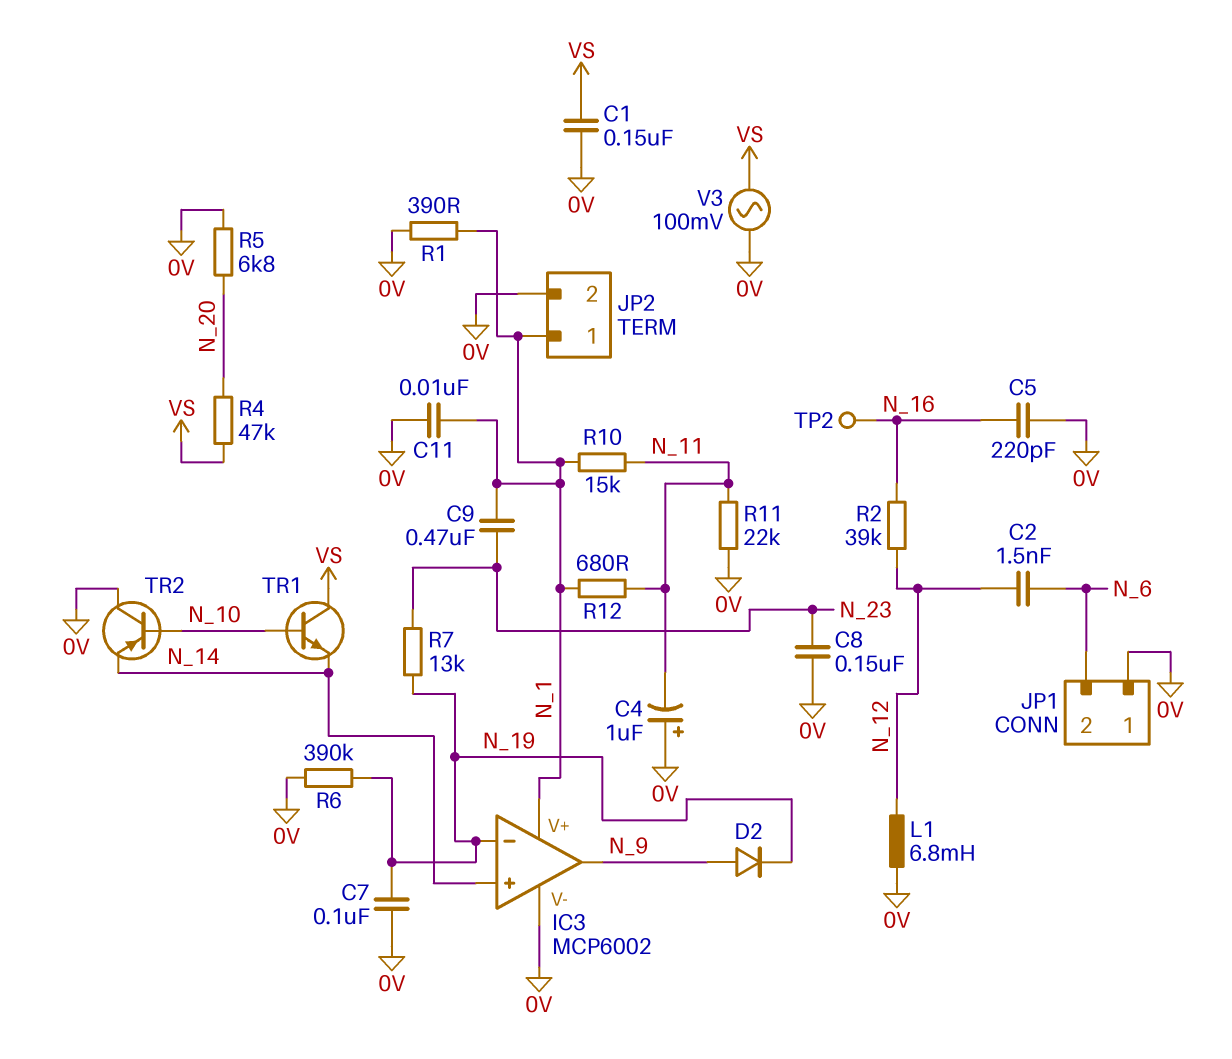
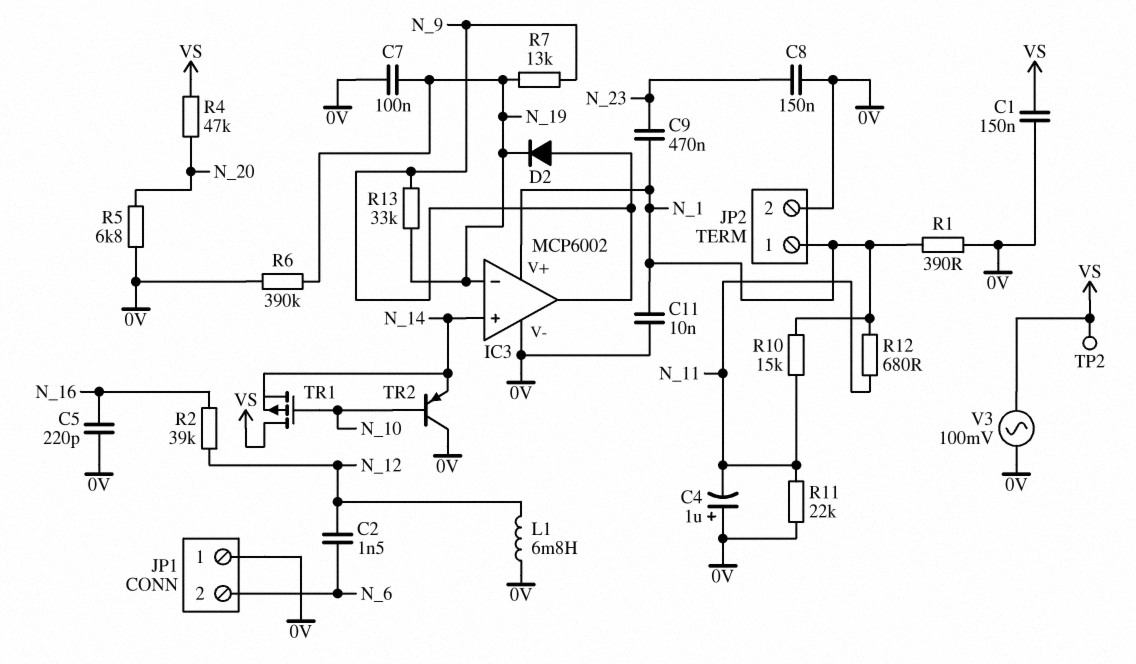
R7: 13k (N_19, N_23) -> 13k (N_9, N_19)
R13: none -> 33k (N_9, N_19)
TP2: test point (N_16) -> test point (VS)
TR1: NPN (B N_10, C VS, E N_14) -> PMOS (G N_10, D VS, S N_14)

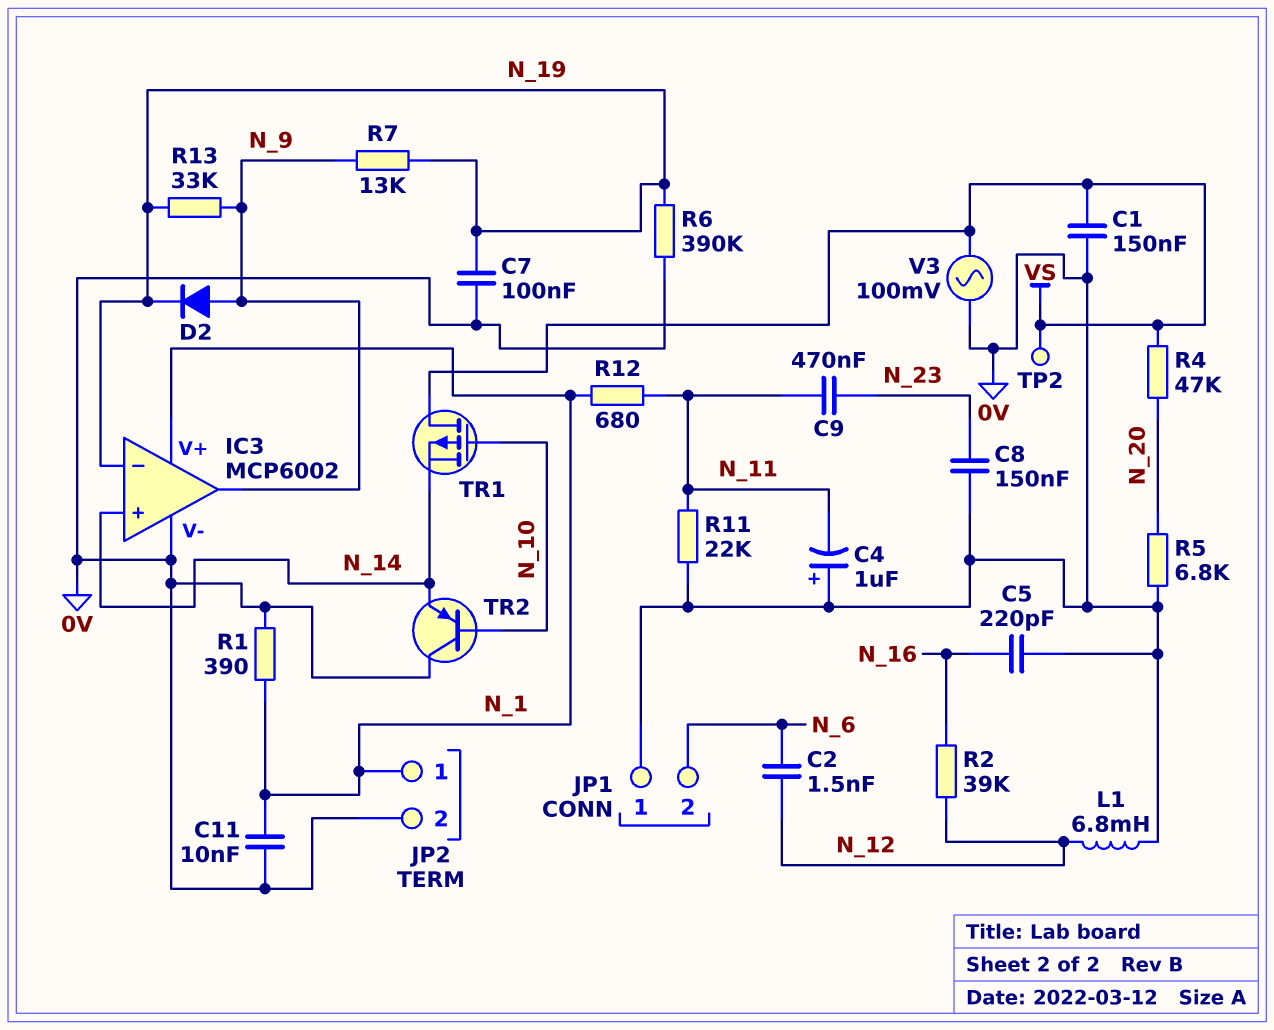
C9: 470nF (N_1, N_23) -> 470nF (N_11, N_23)
R10: 15k (N_1, N_11) -> none

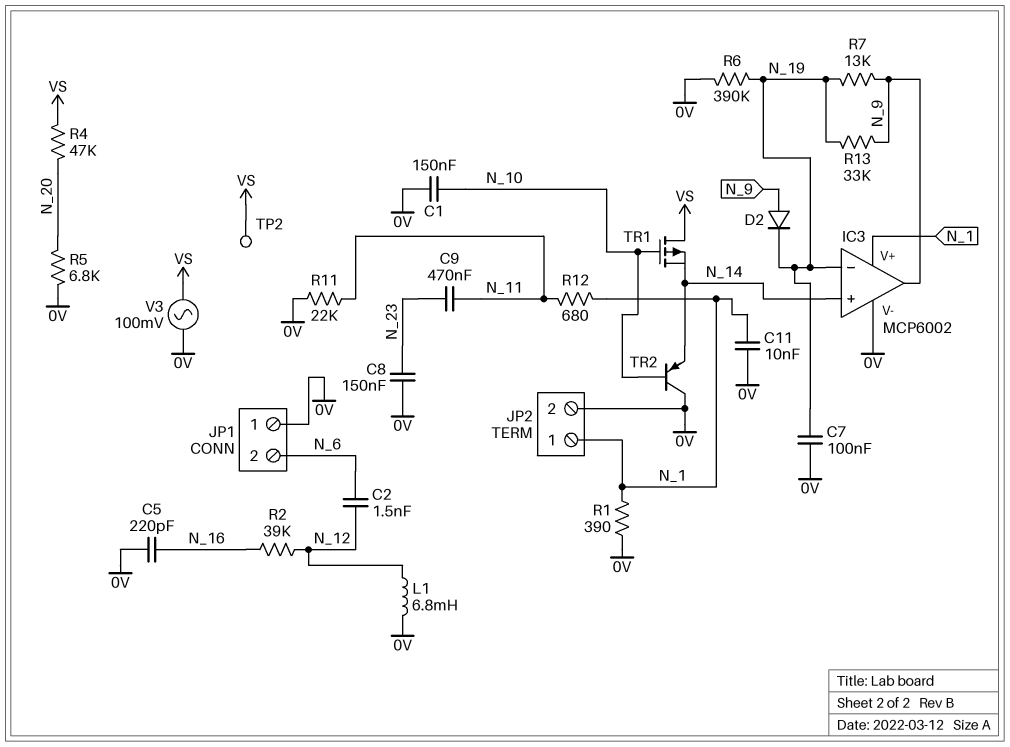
C1: 150nF (0V, VS) -> 150nF (0V, N_10)
C4: 1uF (plus 0V, minus N_11) -> none

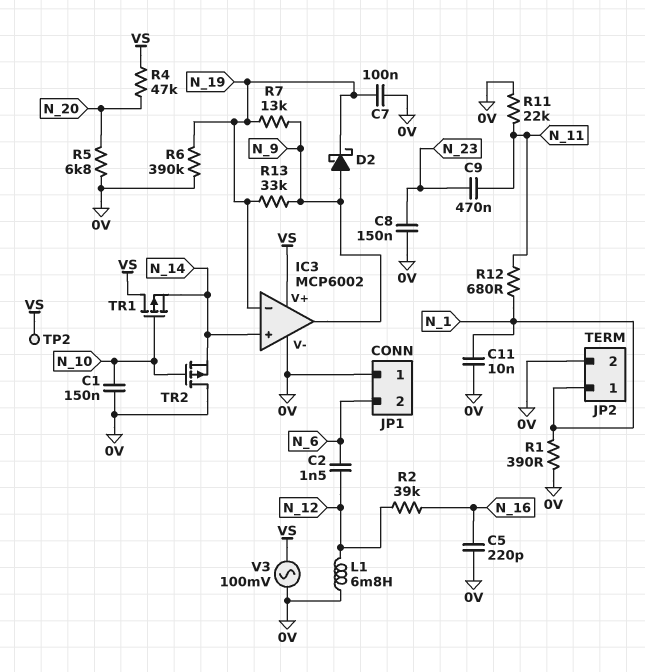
D2: diode (A N_9, K N_19) -> schottky (A N_9, K N_19)
IC3 pin V+: N_1 -> VS
TR2: PNP (B N_10, C 0V, E N_14) -> PMOS (G N_10, D 0V, S N_14)

